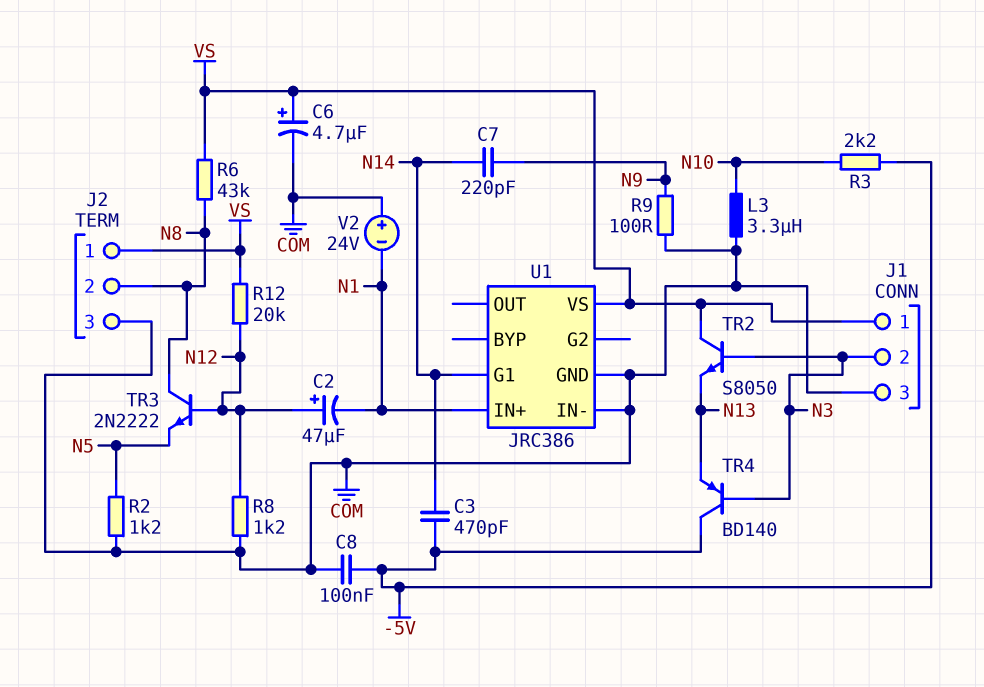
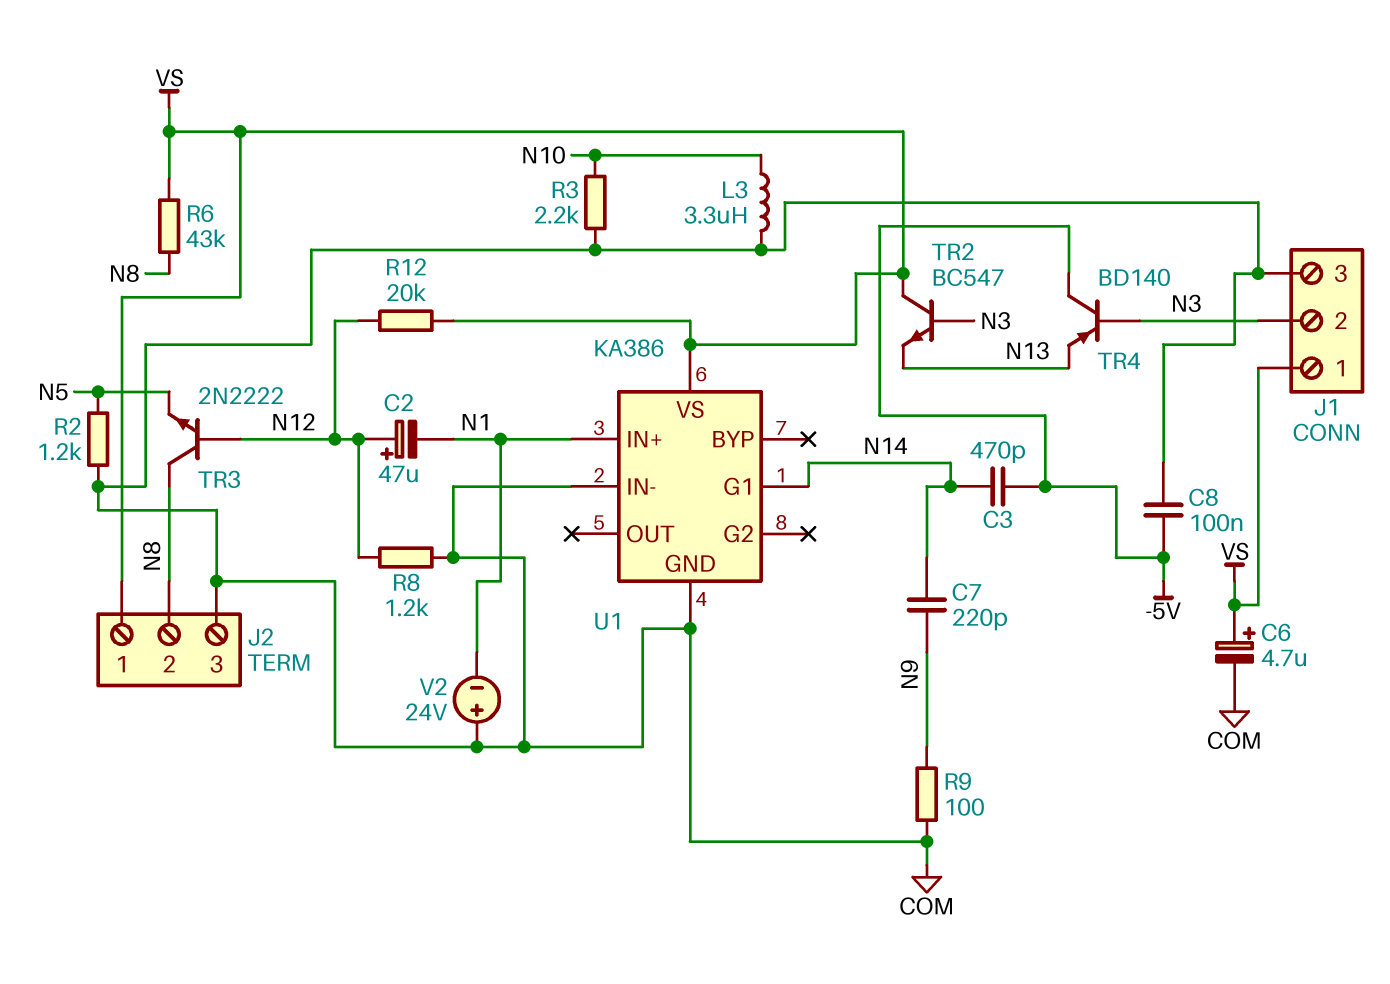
R3: 2.2k (-5V, N10) -> 2.2k (COM, N10)
TR2: NPN S8050 (B N3, C VS, E N13) -> NPN BC547 (B N3, C VS, E N13)
U1: JRC386 -> KA386

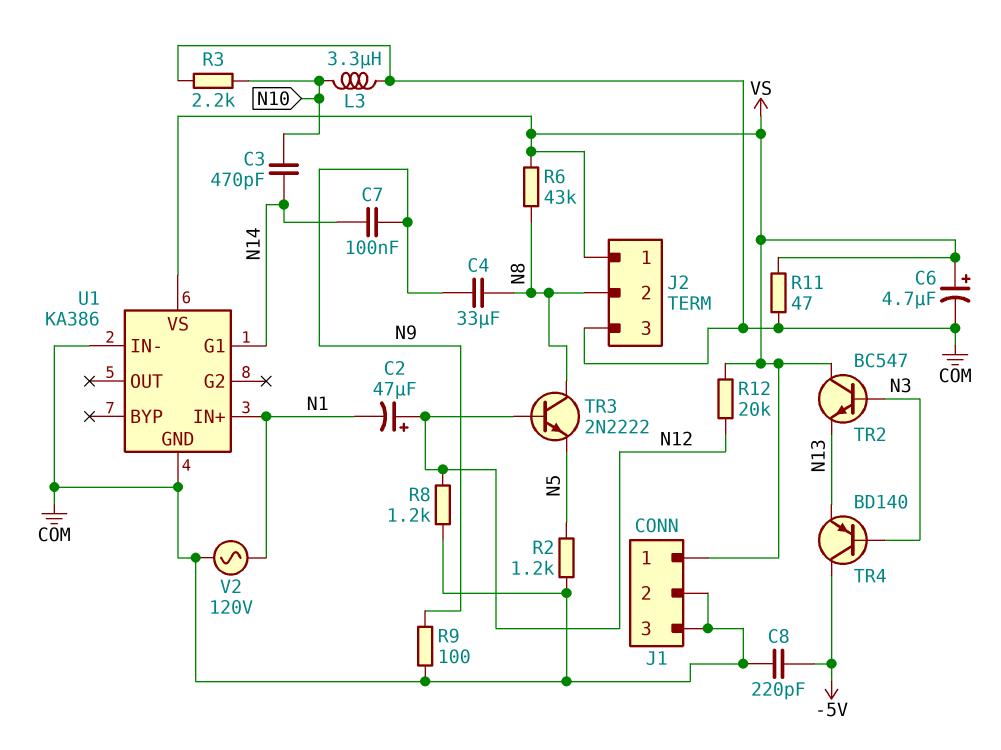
C3: 470pF (-5V, N14) -> 470pF (N10, N14)
C4: none -> 33uF (N8, N9)
C7: 220pF (N9, N14) -> 100nF (N9, N14)
C8: 100nF (-5V, COM) -> 220pF (-5V, COM)
J1 pin 2: N3 -> COM
R11: none -> 47 (COM, VS)
V2: 24V (plus COM, minus N1) -> AC 120V (COM, N1)

